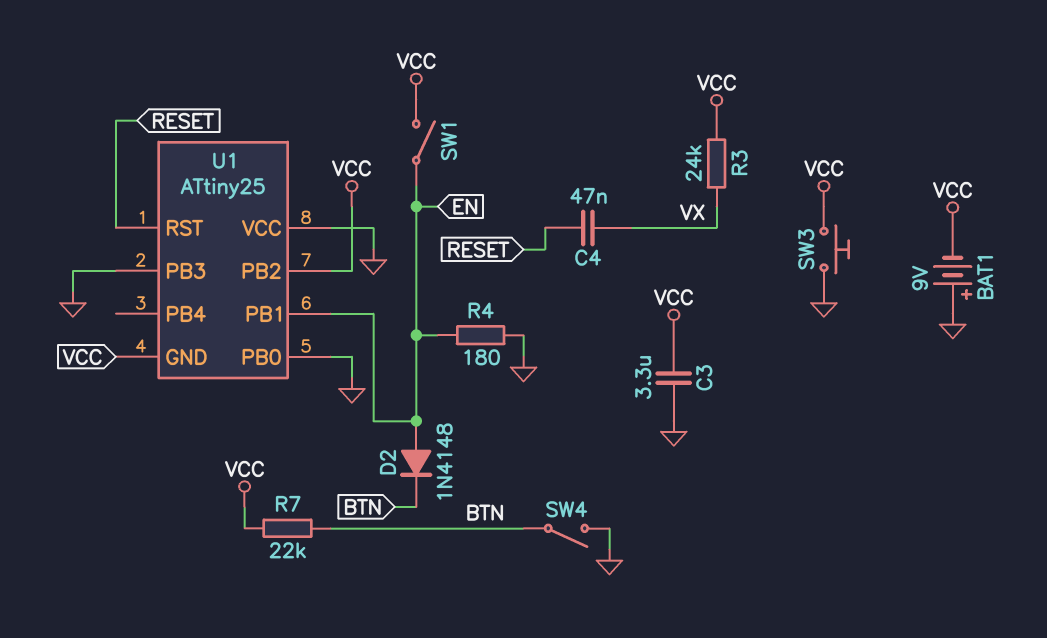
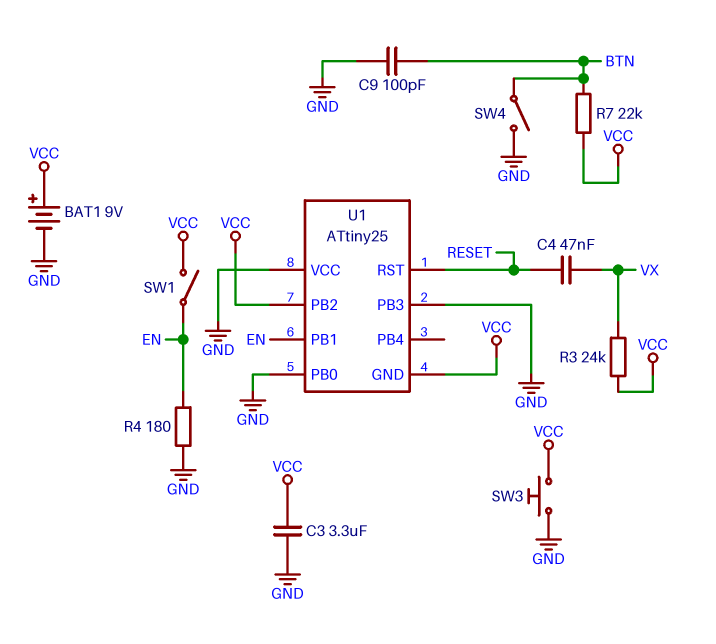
BAT1: 9V (plus GND, minus VCC) -> 9V (plus VCC, minus GND)
C9: none -> 100pF (BTN, GND)
D2: diode 1N4148 (A EN, K BTN) -> none

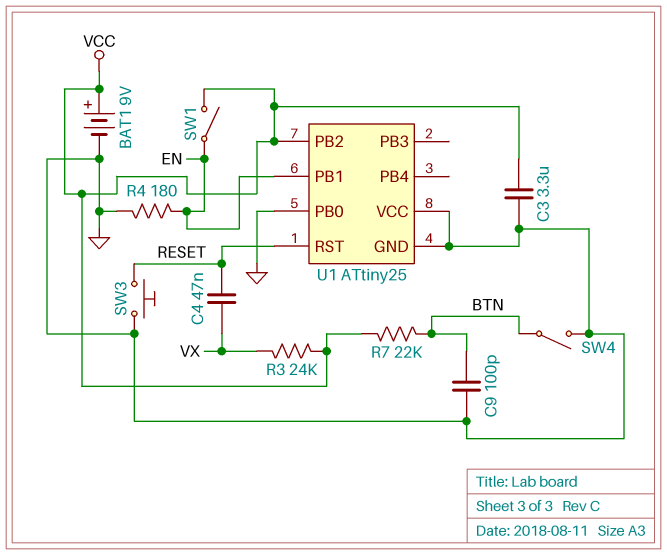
SW3: button (GND, VCC) -> button (GND, RESET)
U1 pin GND: VCC -> GND
U1 pin PB3: GND -> none

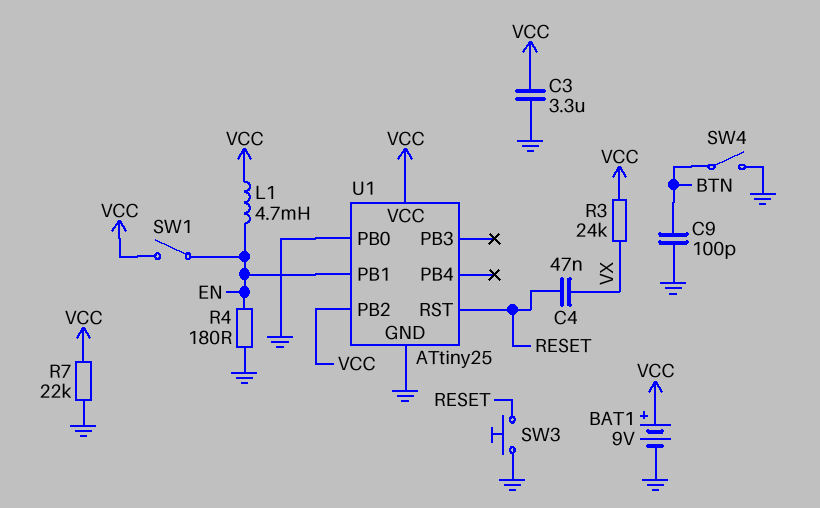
L1: none -> 4.7mH (EN, VCC)
R7: 22k (BTN, VCC) -> 22k (GND, VCC)
U1 pin VCC: GND -> VCC

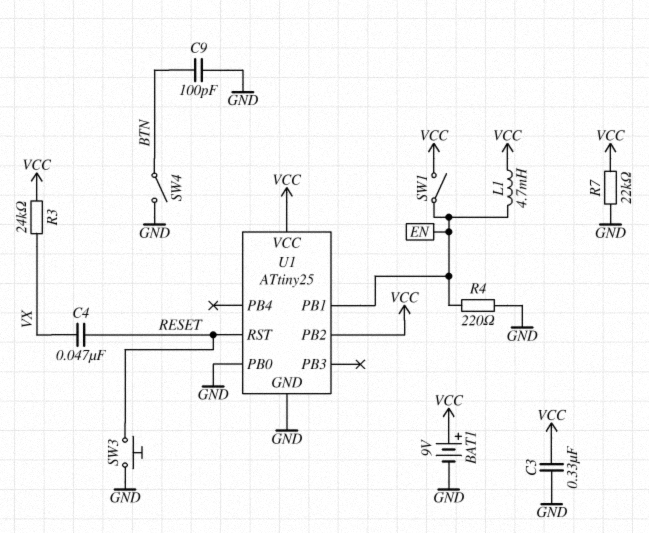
C3: 3.3uF (GND, VCC) -> 330nF (GND, VCC)
R4: 180 (EN, GND) -> 220 (EN, GND)

